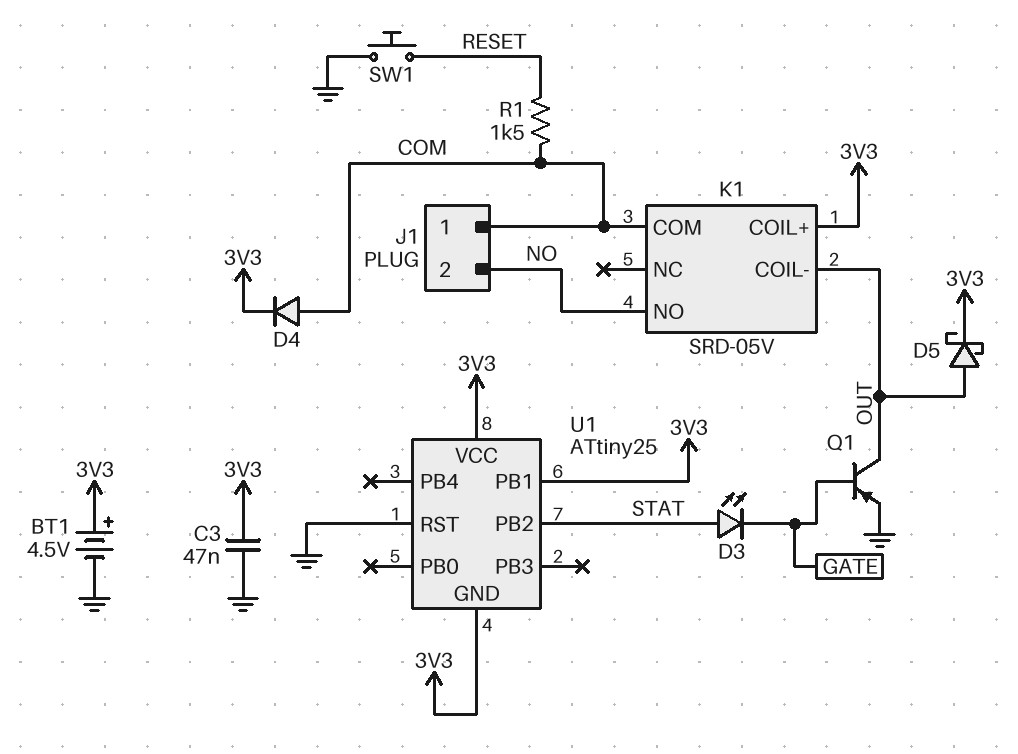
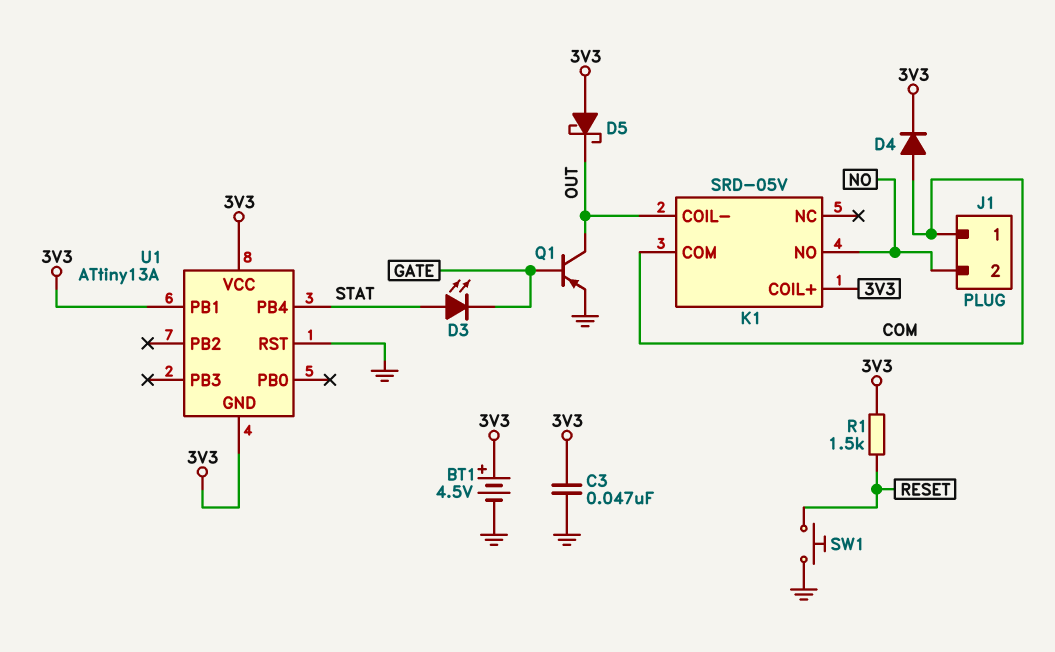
D5: schottky (A OUT, K 3V3) -> schottky (A 3V3, K OUT)
R1: 1.5k (COM, RESET) -> 1.5k (3V3, RESET)
U1: ATtiny25 -> ATtiny13A
U1 pin PB2: STAT -> none
U1 pin PB4: none -> STAT

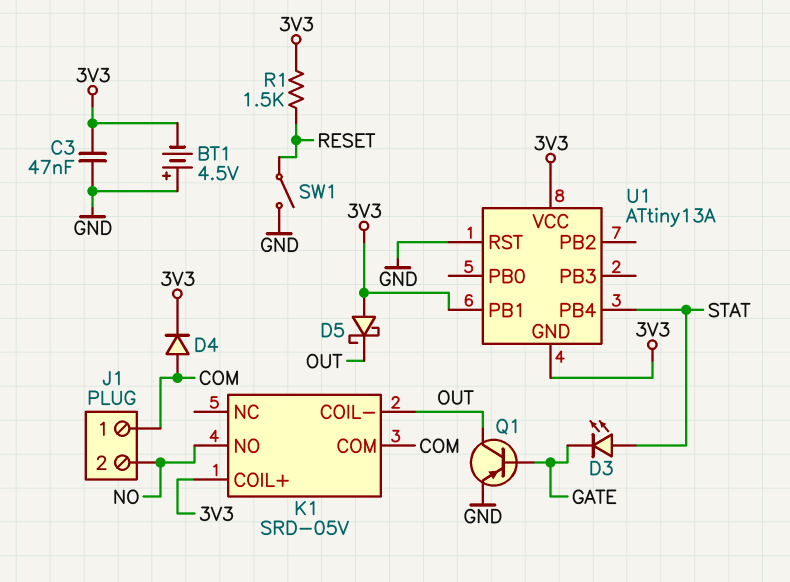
BT1: 4.5V (plus 3V3, minus GND) -> 4.5V (plus GND, minus 3V3)
SW1: button (GND, RESET) -> switch (GND, RESET)

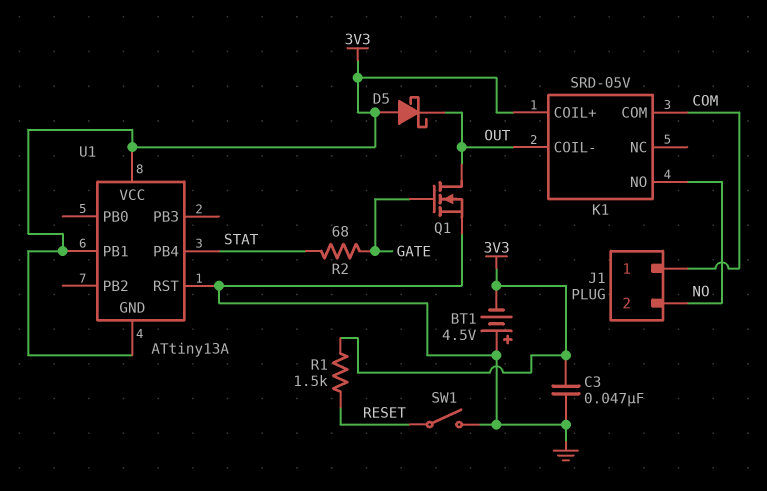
D3: LED (A STAT, K GATE) -> none
D4: diode (A COM, K 3V3) -> none
Q1: PNP (B GATE, C OUT, E GND) -> NMOS (G GATE, D OUT, S GND)
R2: none -> 68 (GATE, STAT)

